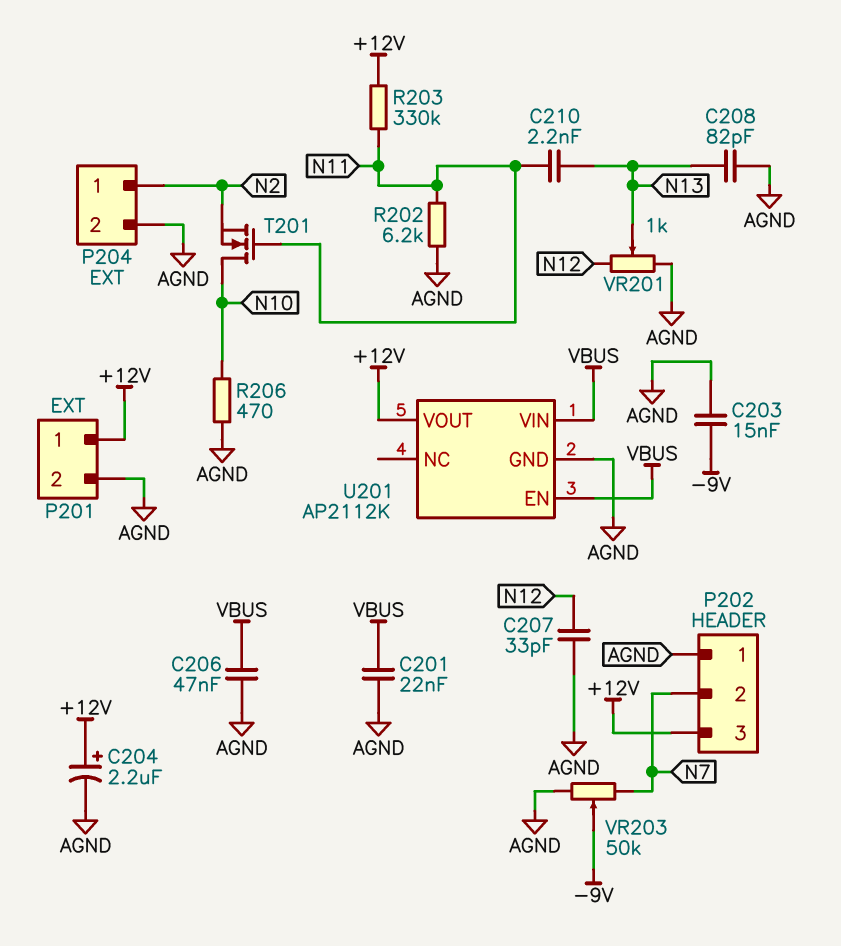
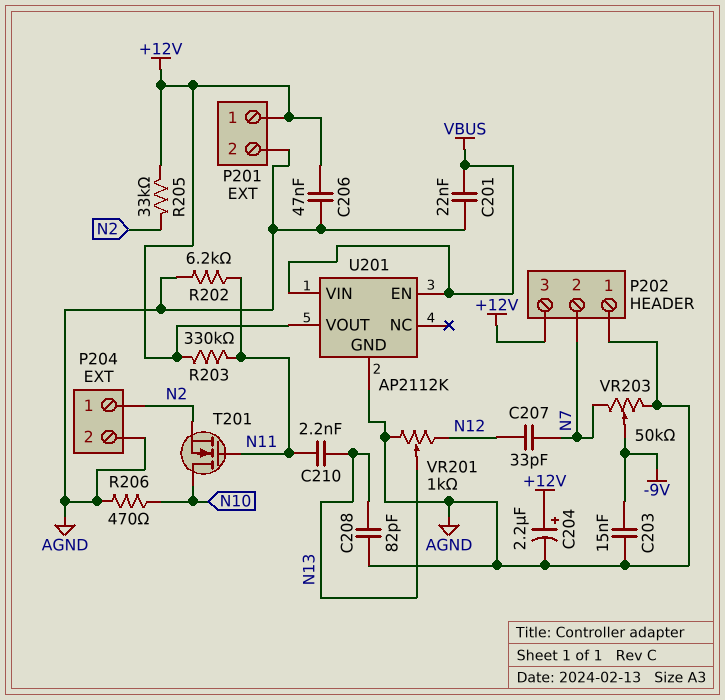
C206: 47nF (AGND, VBUS) -> 47nF (+12V, AGND)
C207: 33pF (AGND, N12) -> 33pF (N7, N12)
R205: none -> 33k (+12V, N2)

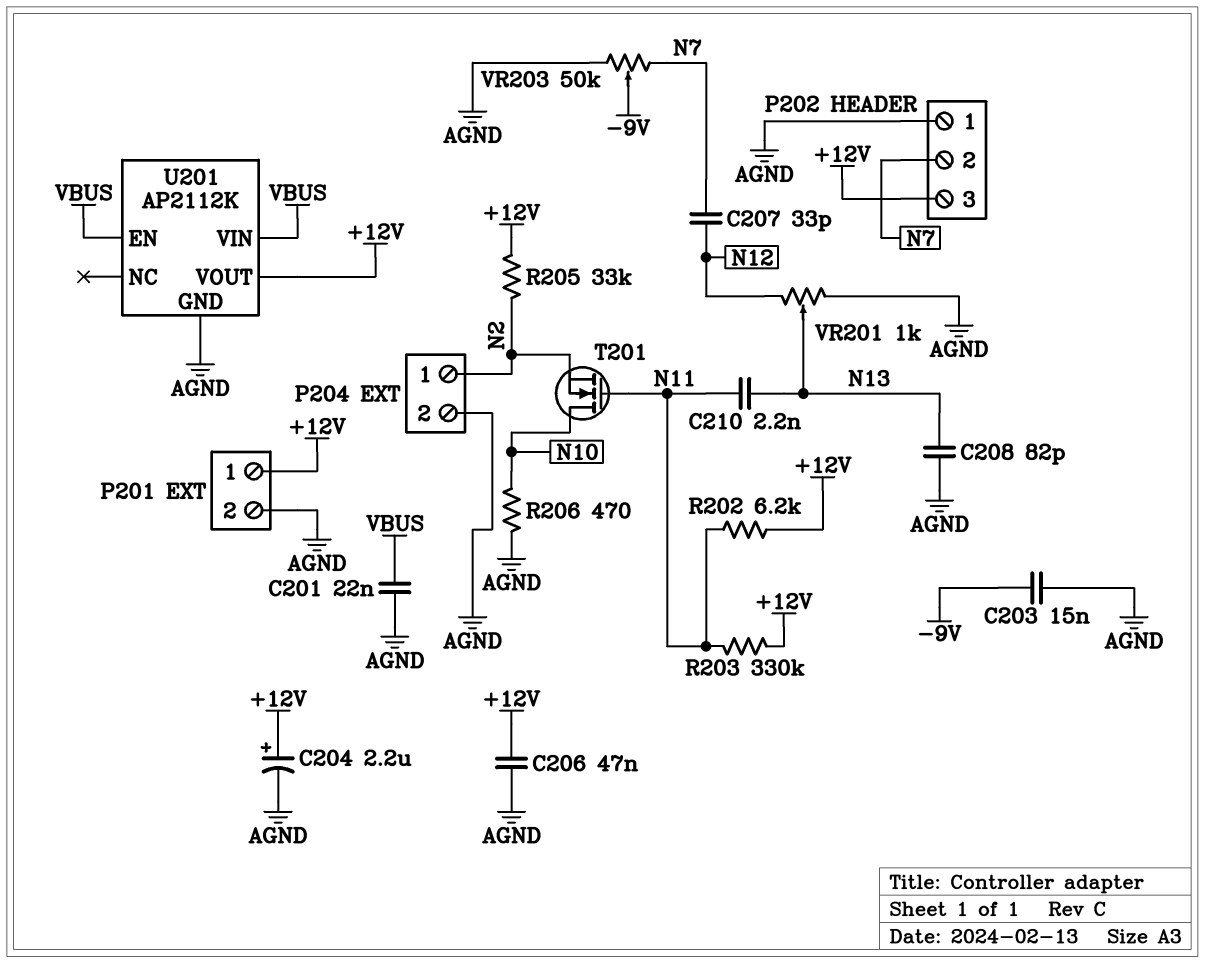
R202: 6.2k (AGND, N11) -> 6.2k (+12V, N11)

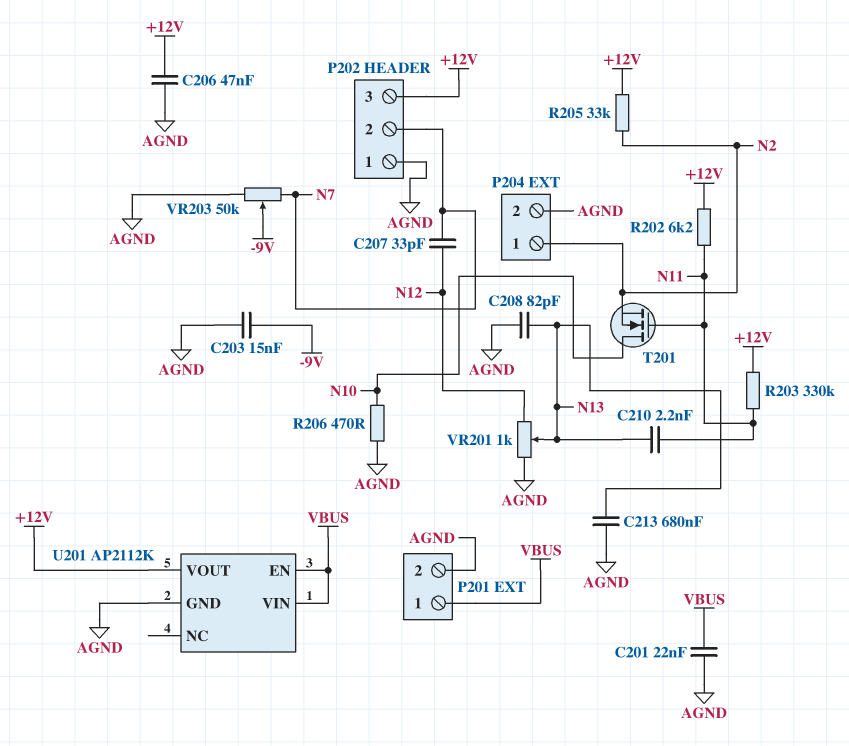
C204: 2.2uF (plus +12V, minus AGND) -> none
C213: none -> 680nF (AGND, N13)
P201 pin 1: +12V -> VBUS

